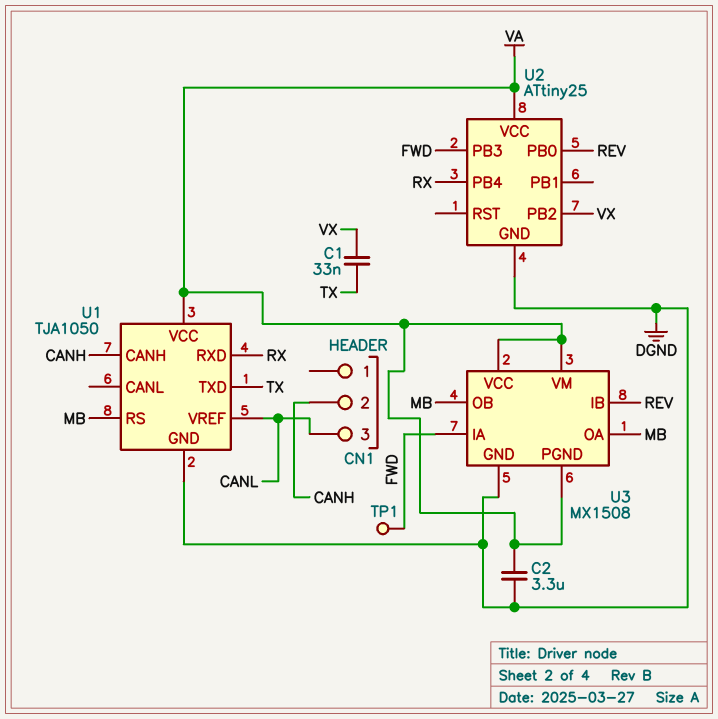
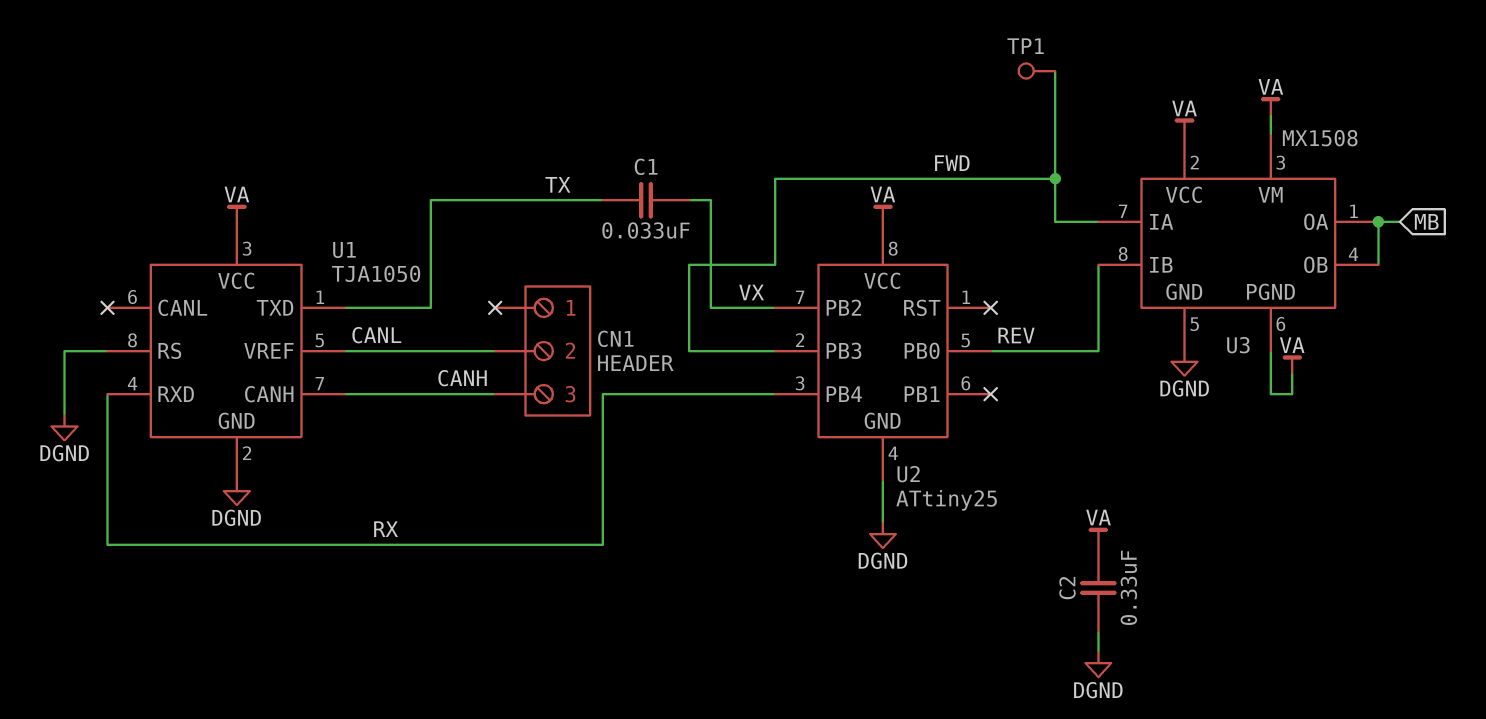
C2: 3.3uF (DGND, VA) -> 330nF (DGND, VA)
CN1 pin 2: CANH -> CANL
CN1 pin 3: CANL -> CANH
U1 pin RS: MB -> DGND

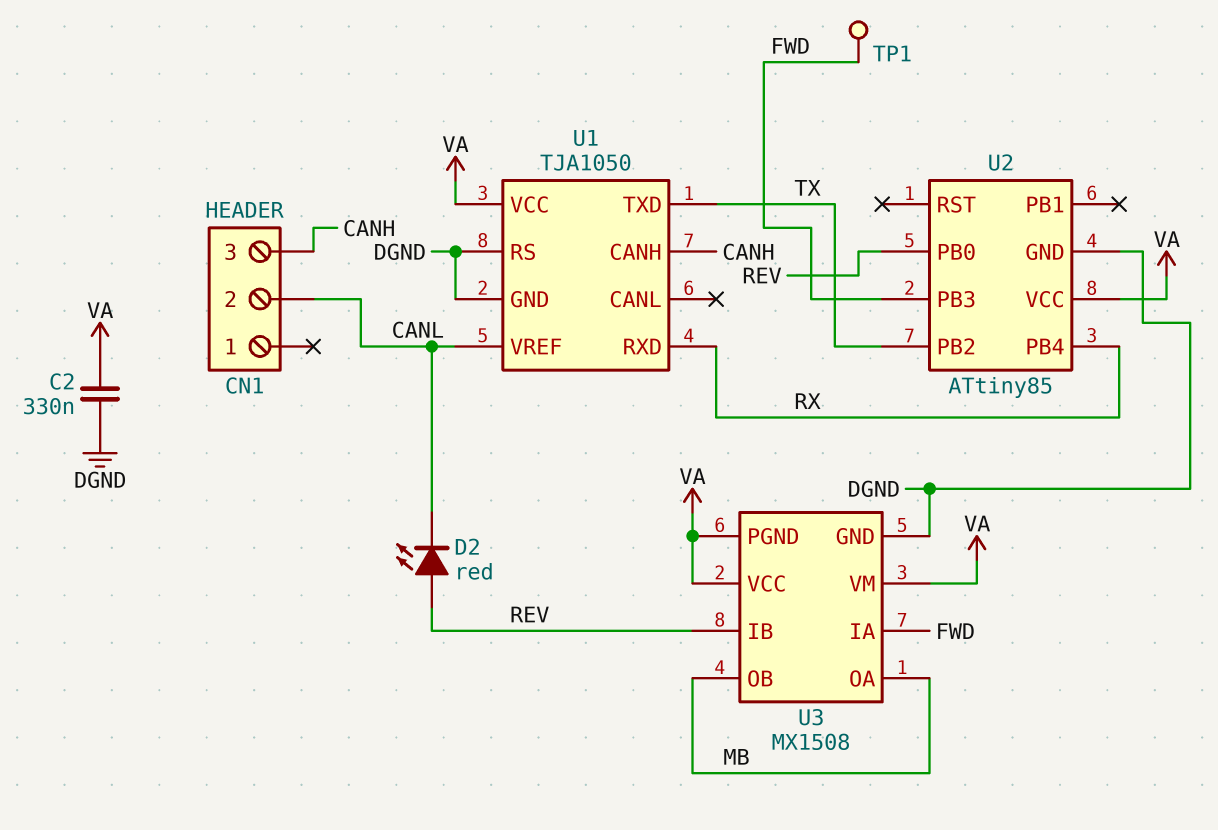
C1: 33nF (TX, VX) -> none
D2: none -> LED red (A REV, K CANL)
U2: ATtiny25 -> ATtiny85
U2 pin PB2: VX -> TX

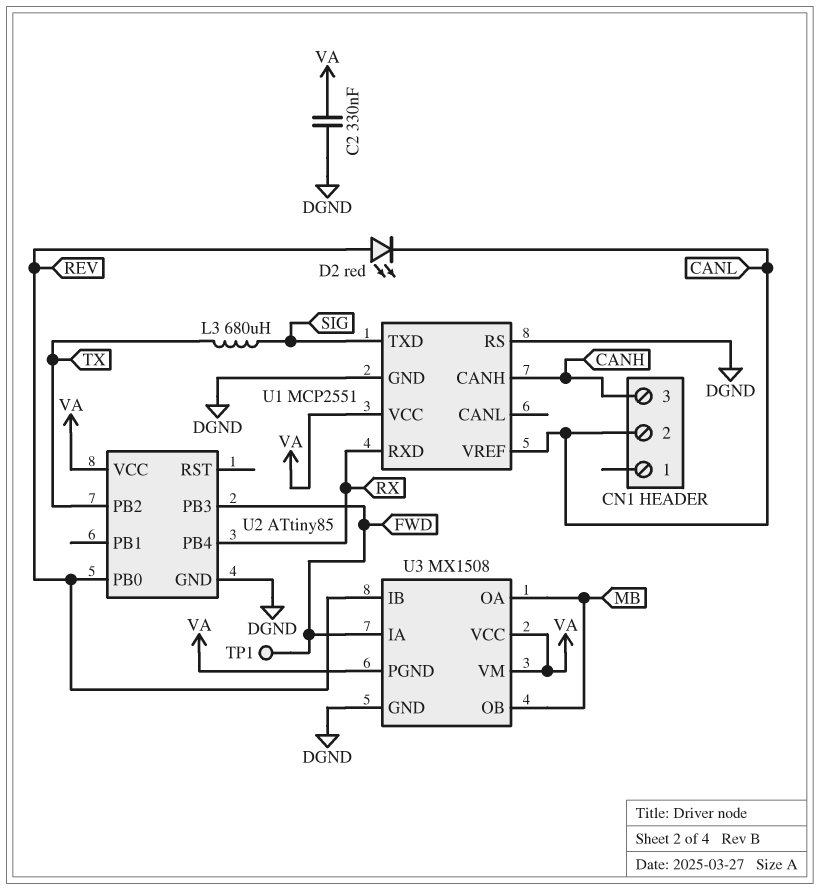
L3: none -> 680uH (SIG, TX)
U1: TJA1050 -> MCP2551
U1 pin TXD: TX -> SIG

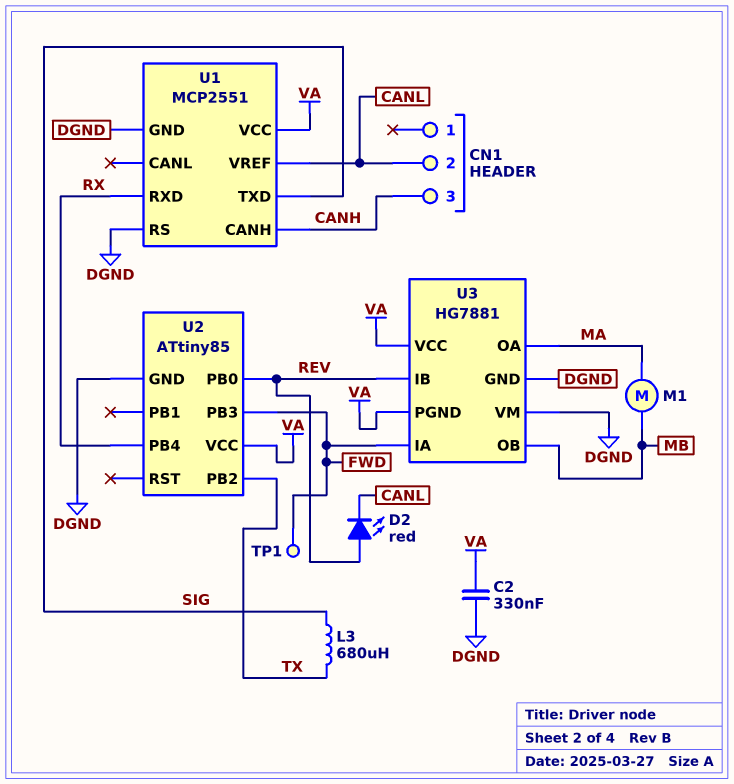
M1: none -> motor (MA, MB)
U3: MX1508 -> HG7881
U3 pin OA: MB -> MA
U3 pin VM: VA -> DGND

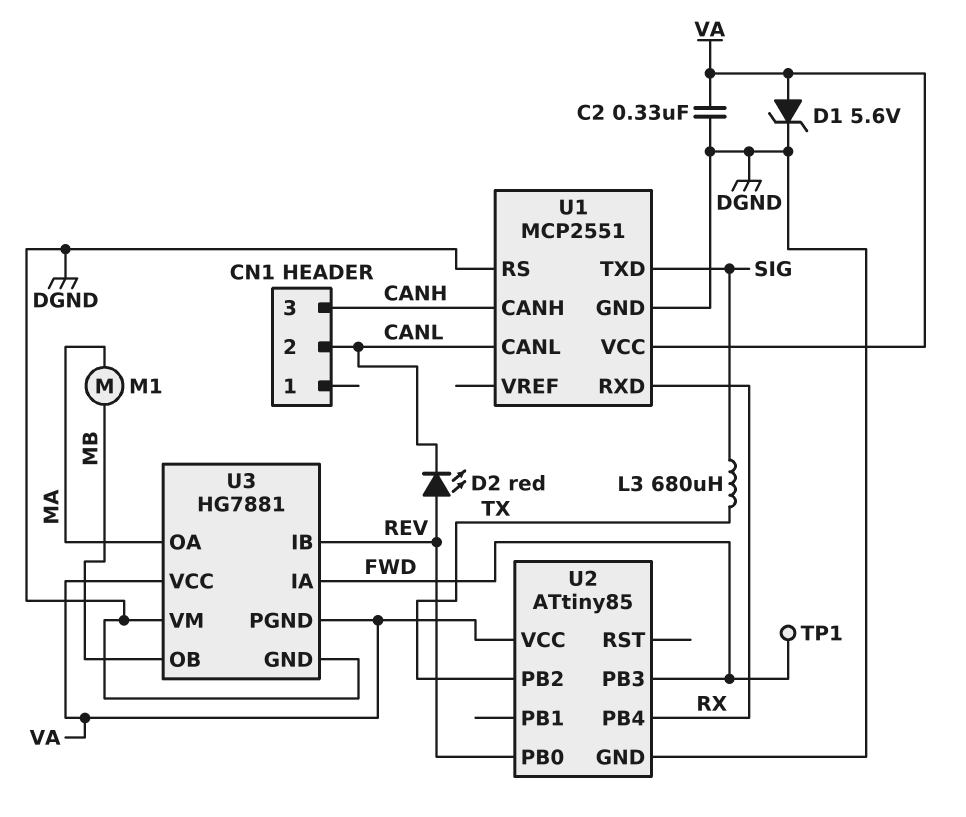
D1: none -> zener 5.6V (A VA, K DGND)
U1 pin CANL: none -> CANL
U1 pin VREF: CANL -> none

